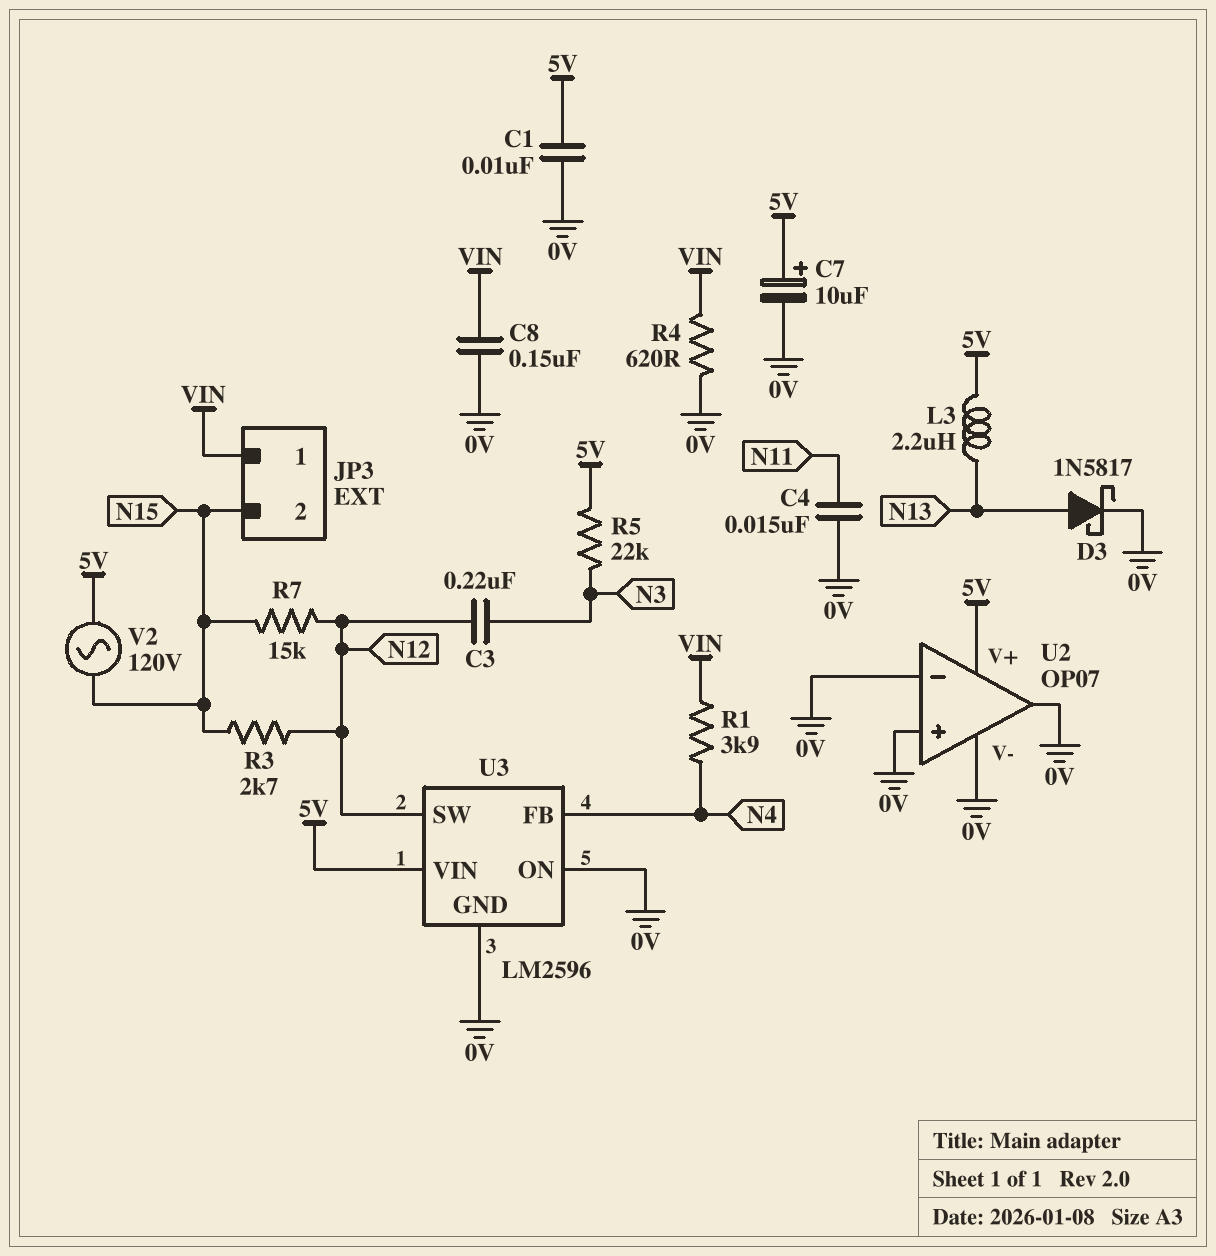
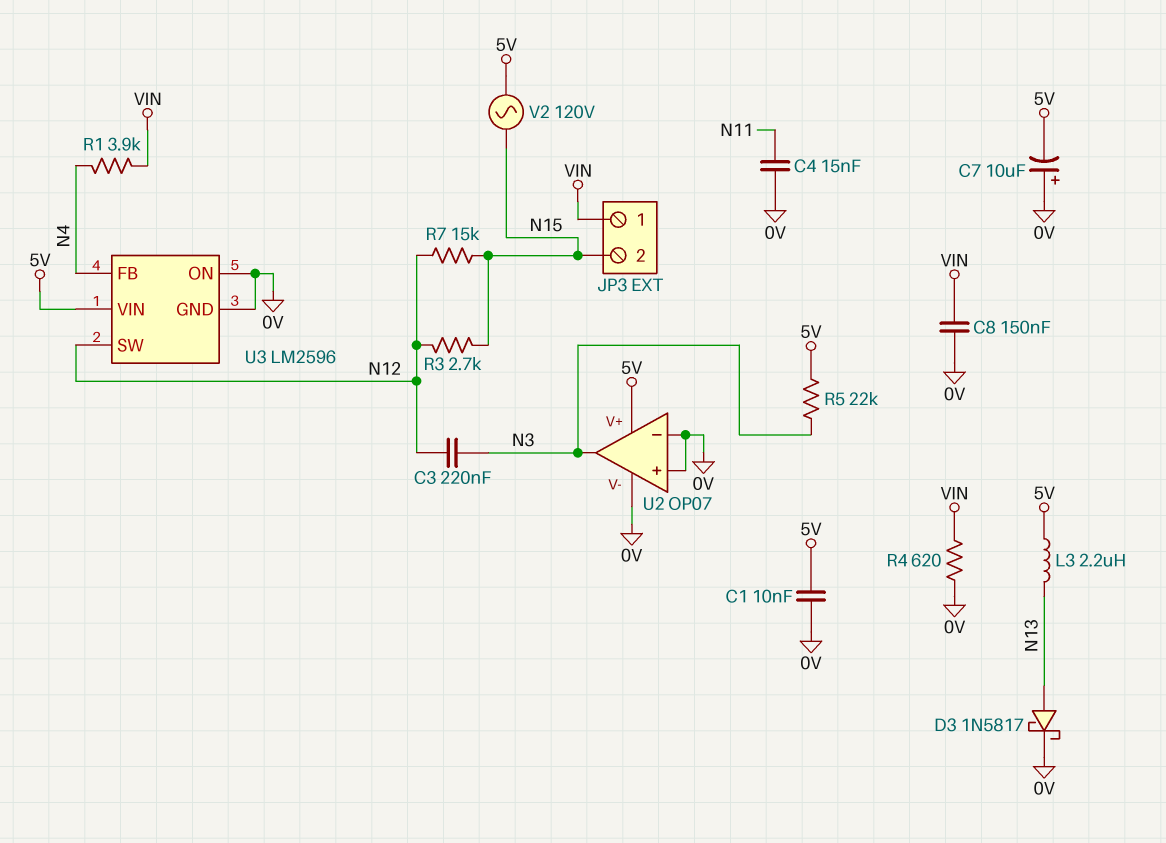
C7: 10uF (plus 5V, minus 0V) -> 10uF (plus 0V, minus 5V)
U2 pin out: 0V -> N3

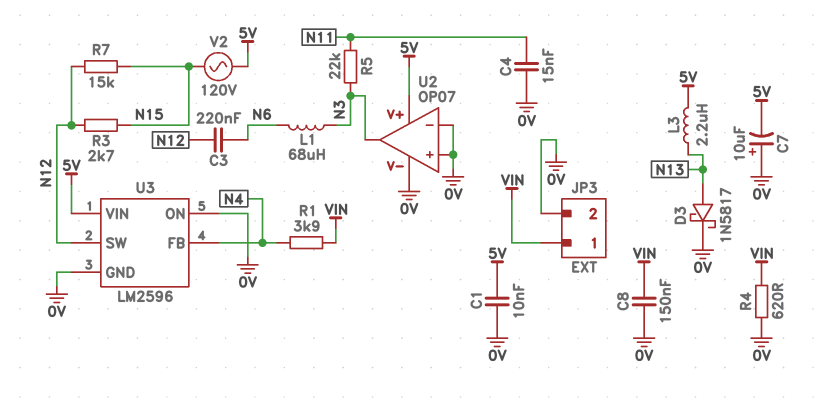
C3: 220nF (N3, N12) -> 220nF (N6, N12)
JP3 pin 2: N15 -> 0V
L1: none -> 68uH (N3, N6)
R5: 22k (5V, N3) -> 22k (N3, N11)

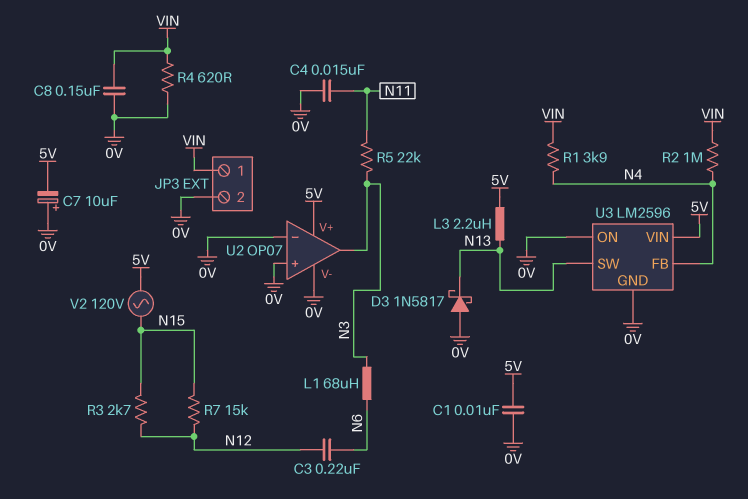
D3: schottky 1N5817 (A N13, K 0V) -> schottky 1N5817 (A 0V, K N13)
R2: none -> 1M (N4, VIN)
U3 pin SW: N12 -> N13

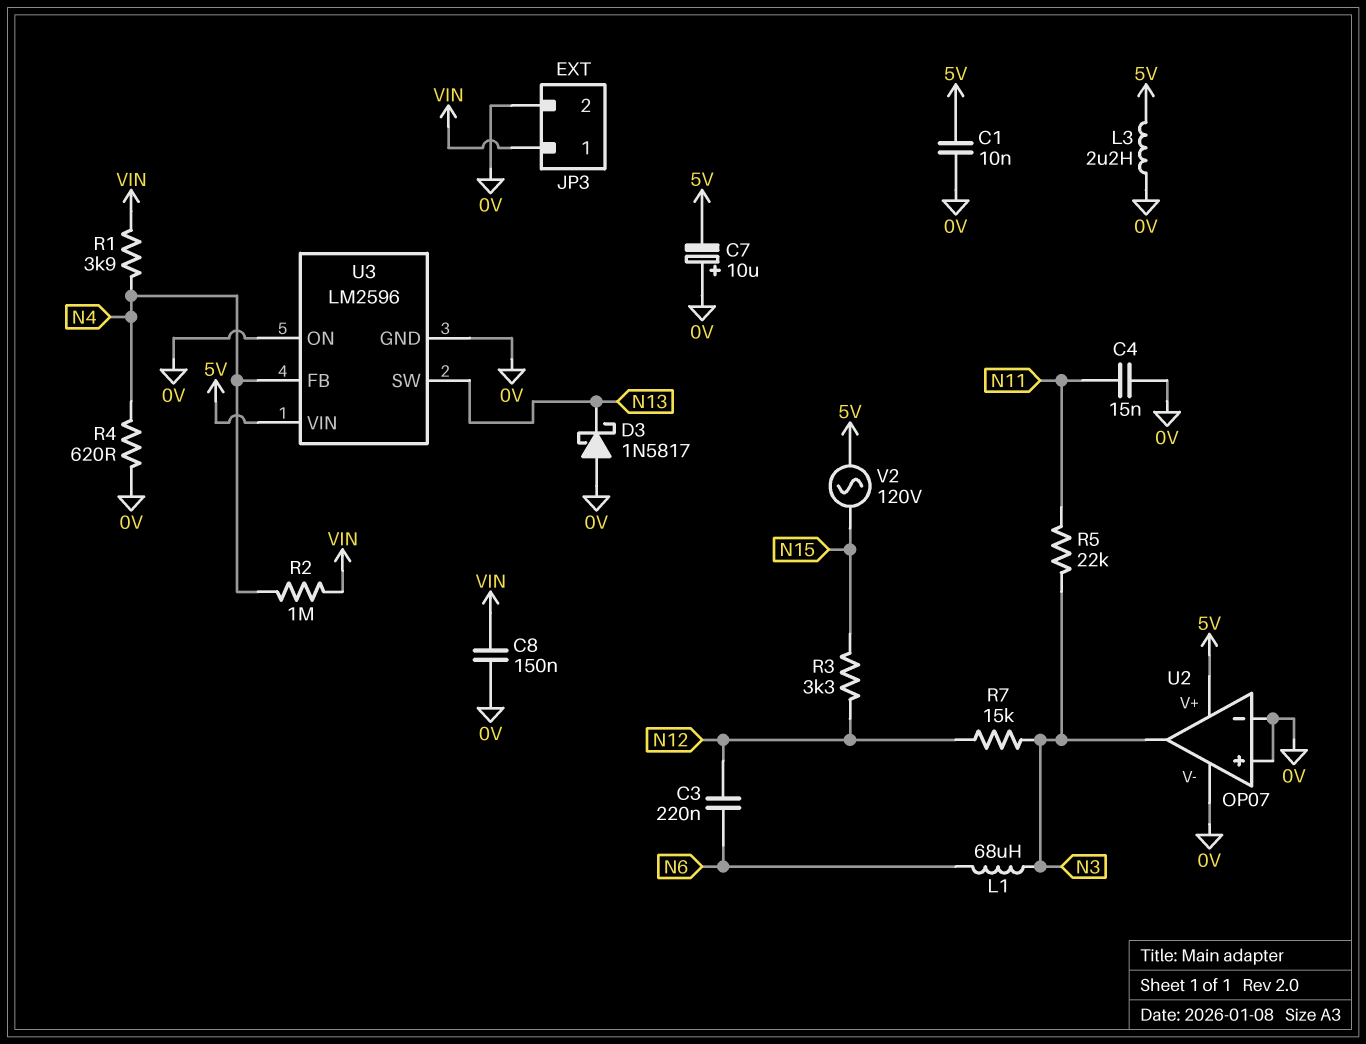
L3: 2.2uH (5V, N13) -> 2.2uH (0V, 5V)
R3: 2.7k (N12, N15) -> 3.3k (N12, N15)
R4: 620 (0V, VIN) -> 620 (0V, N4)
R7: 15k (N12, N15) -> 15k (N3, N12)

